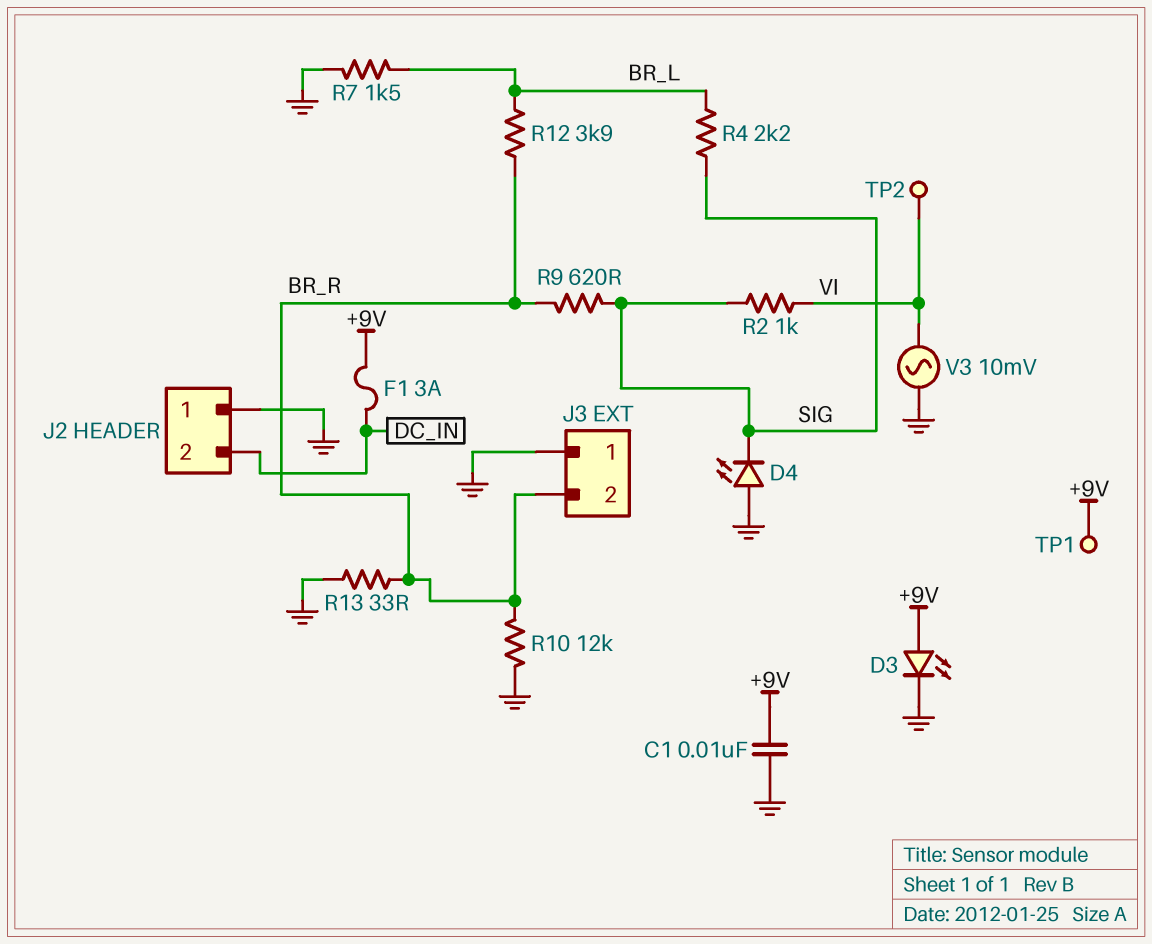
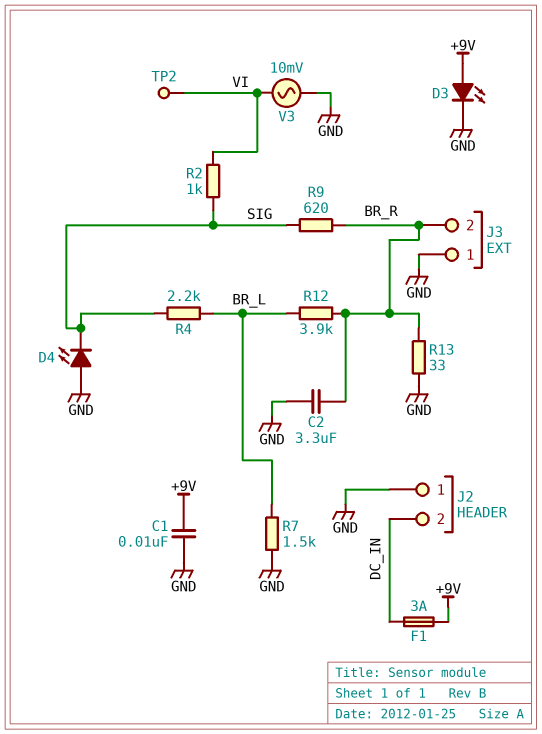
C2: none -> 3.3uF (BR_R, GND)
R10: 12k (BR_R, GND) -> none
TP1: test point (+9V) -> none

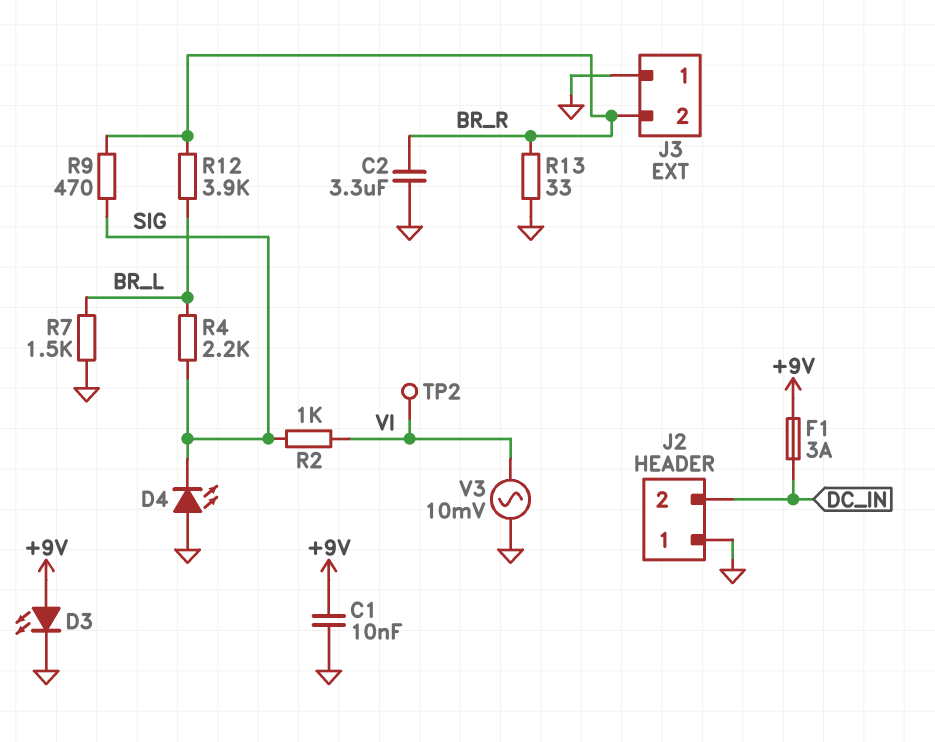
R9: 620 (BR_R, SIG) -> 470 (BR_R, SIG)

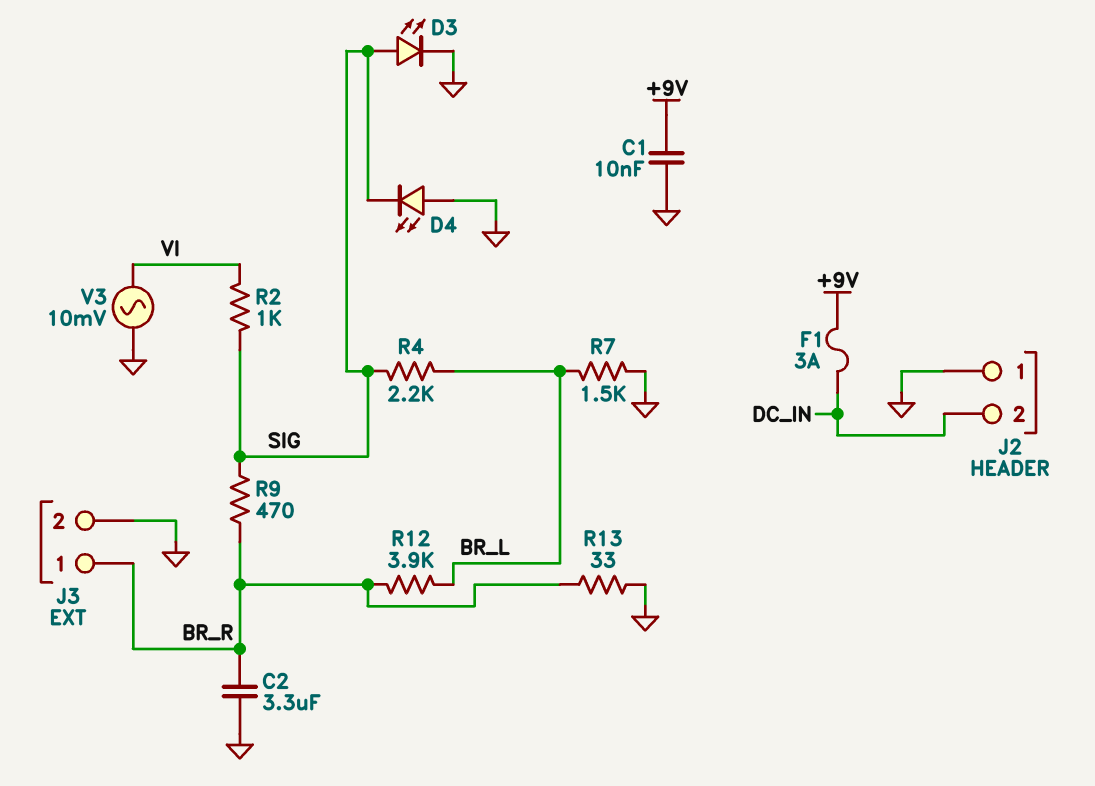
D3: LED (A +9V, K GND) -> LED (A SIG, K GND)
J3 pin 1: GND -> BR_R
J3 pin 2: BR_R -> GND
TP2: test point (VI) -> none

